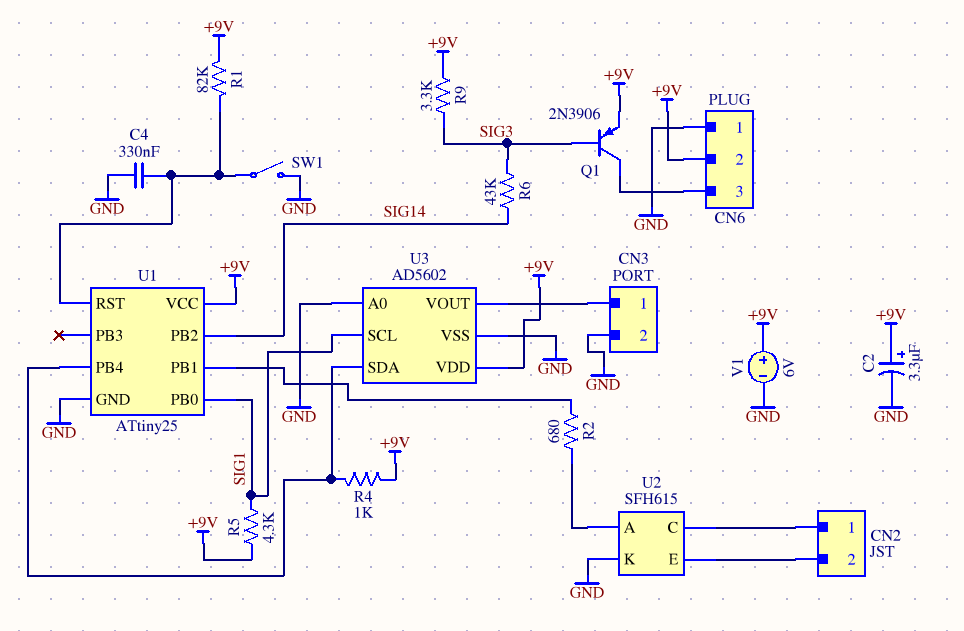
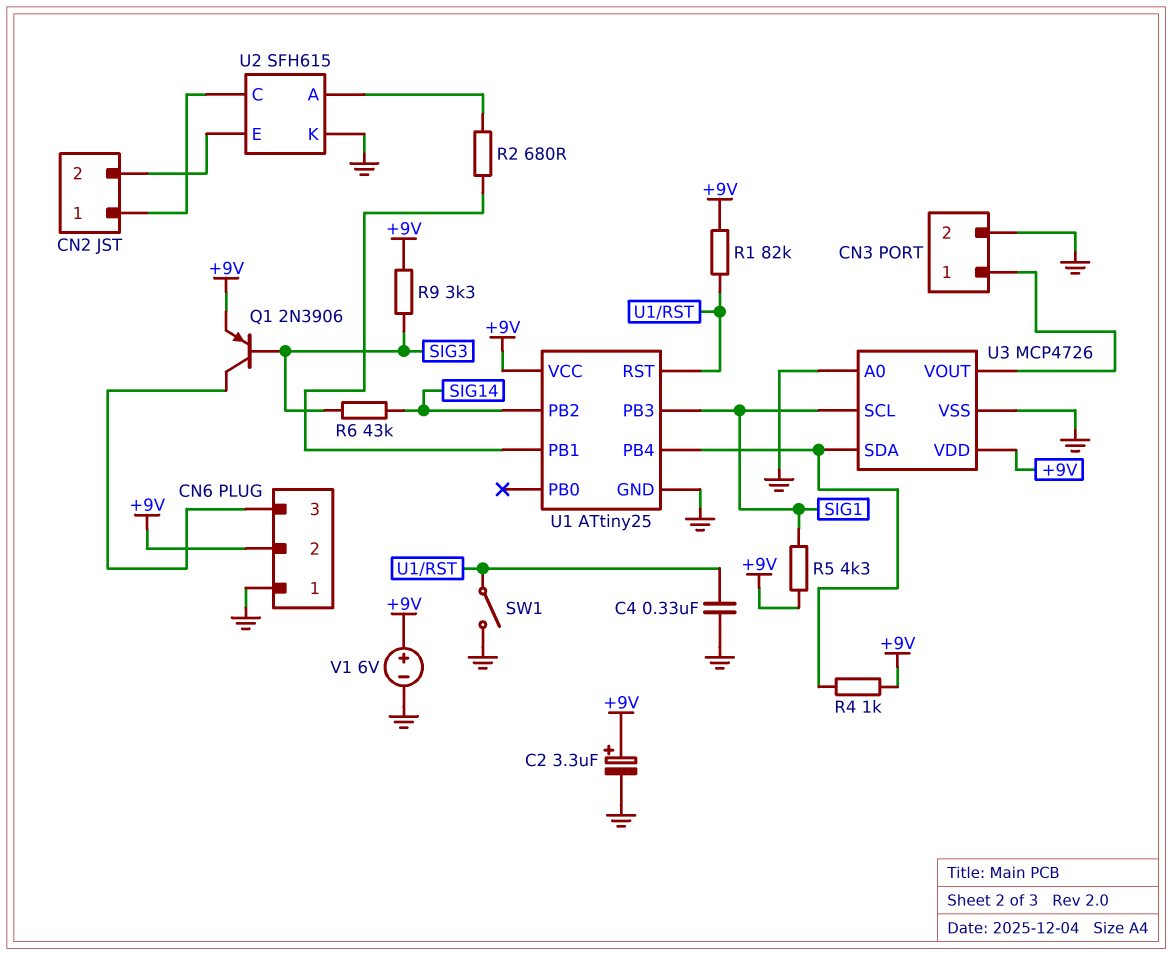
U1 pin PB0: SIG1 -> none
U1 pin PB3: none -> SIG1
U3: AD5602 -> MCP4726

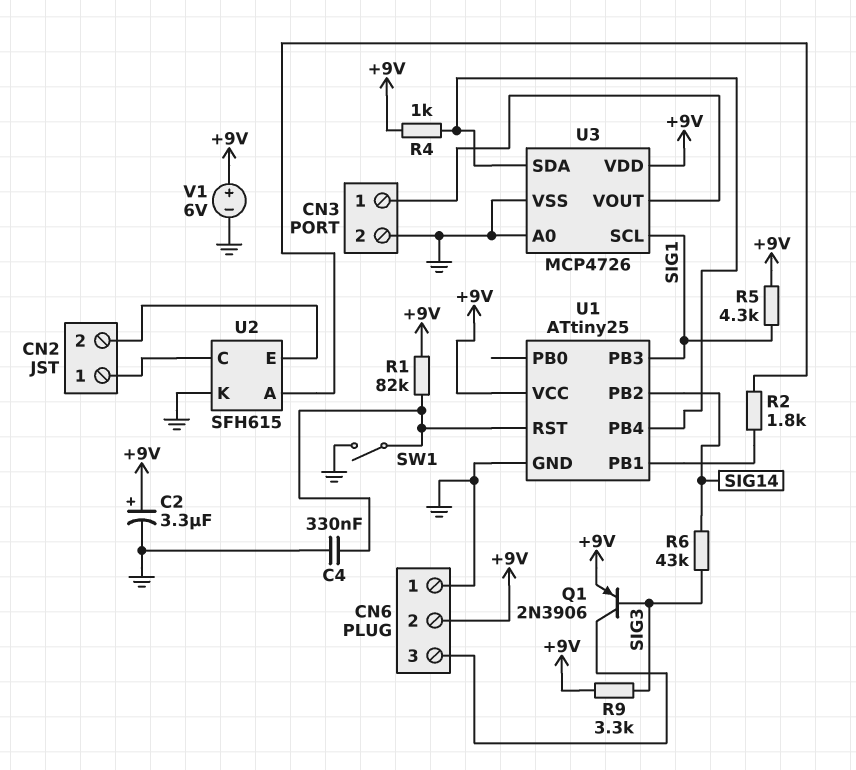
R2: 680 (U1/PB1, U2/A) -> 1.8k (U1/PB1, U2/A)

